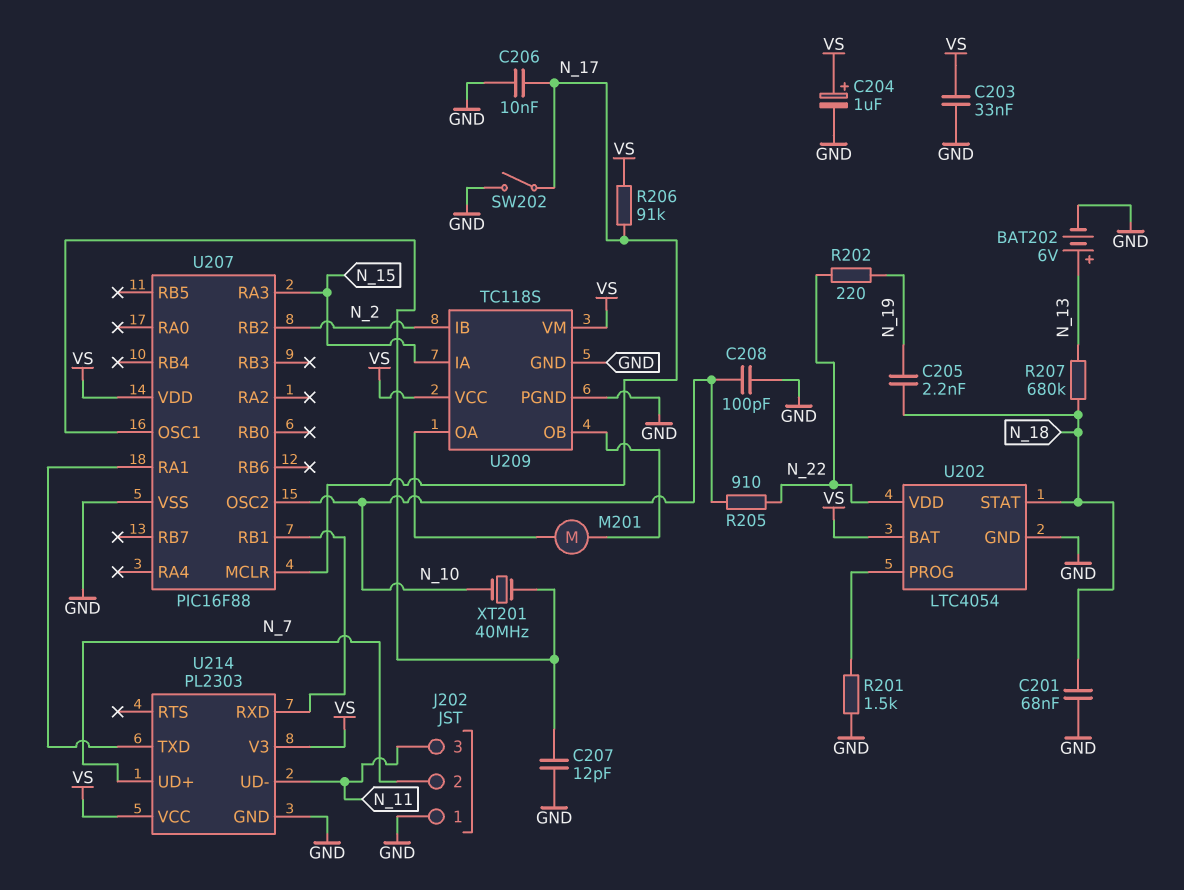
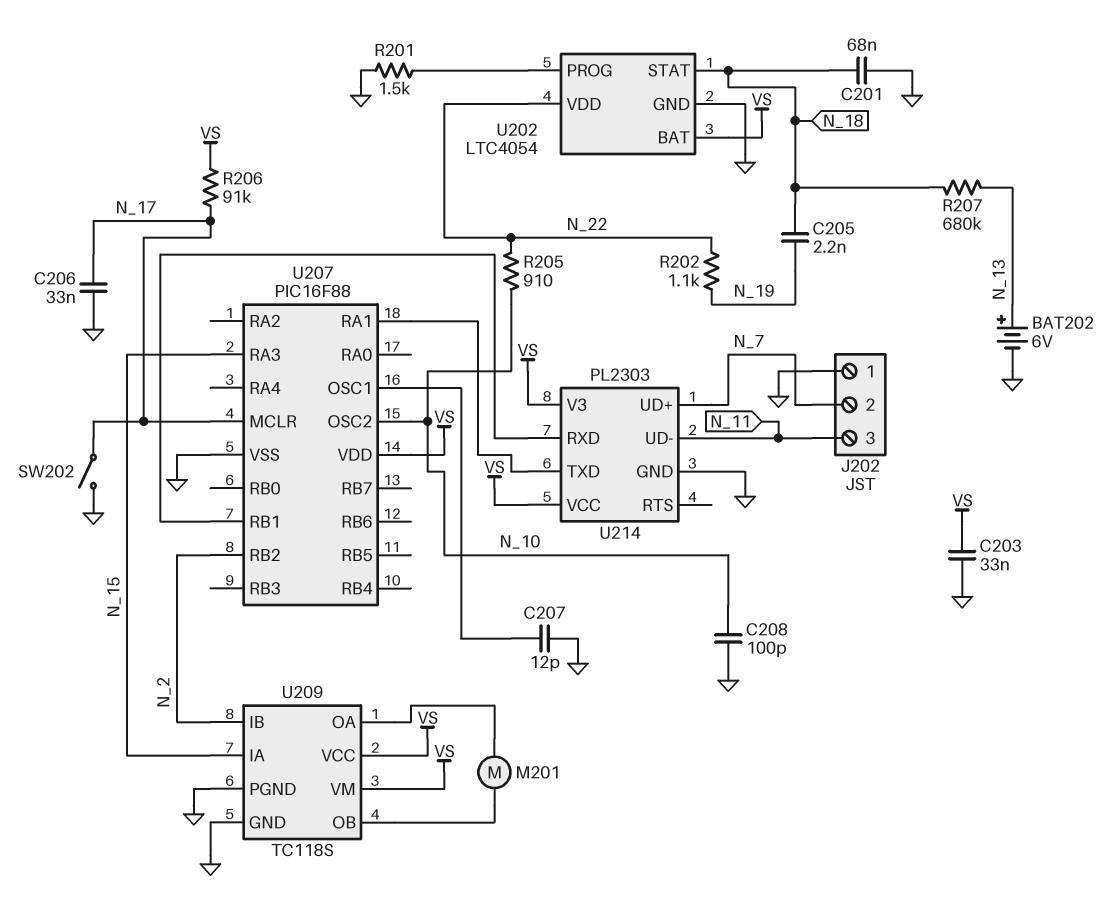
C204: 1uF (plus VS, minus GND) -> none
C206: 10nF (GND, N_17) -> 33nF (GND, N_17)
R202: 220 (N_19, N_22) -> 1.1k (N_19, N_22)
XT201: 40MHz (N_10, U207/OSC1) -> none

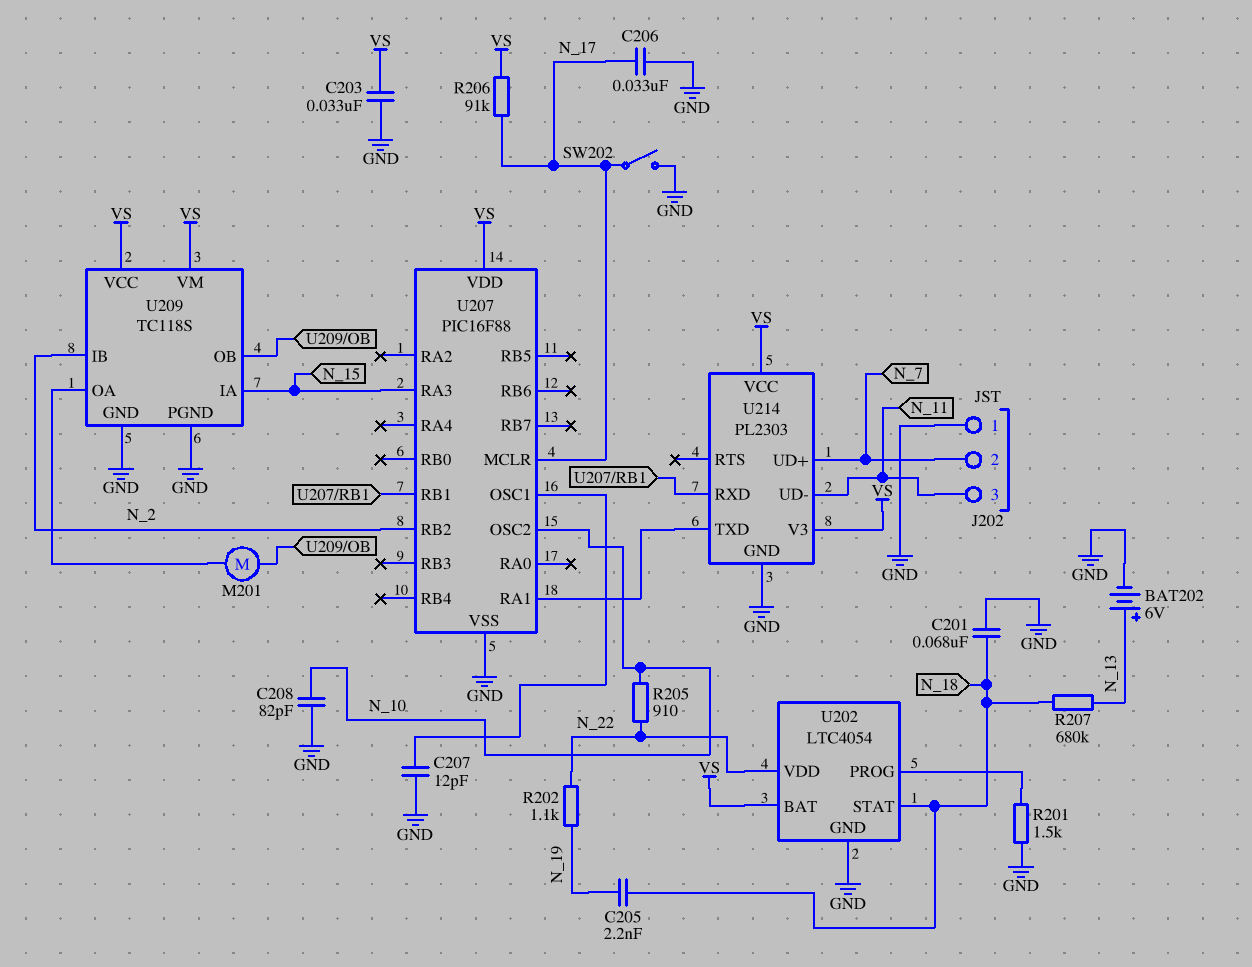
C208: 100pF (GND, N_10) -> 82pF (GND, N_10)

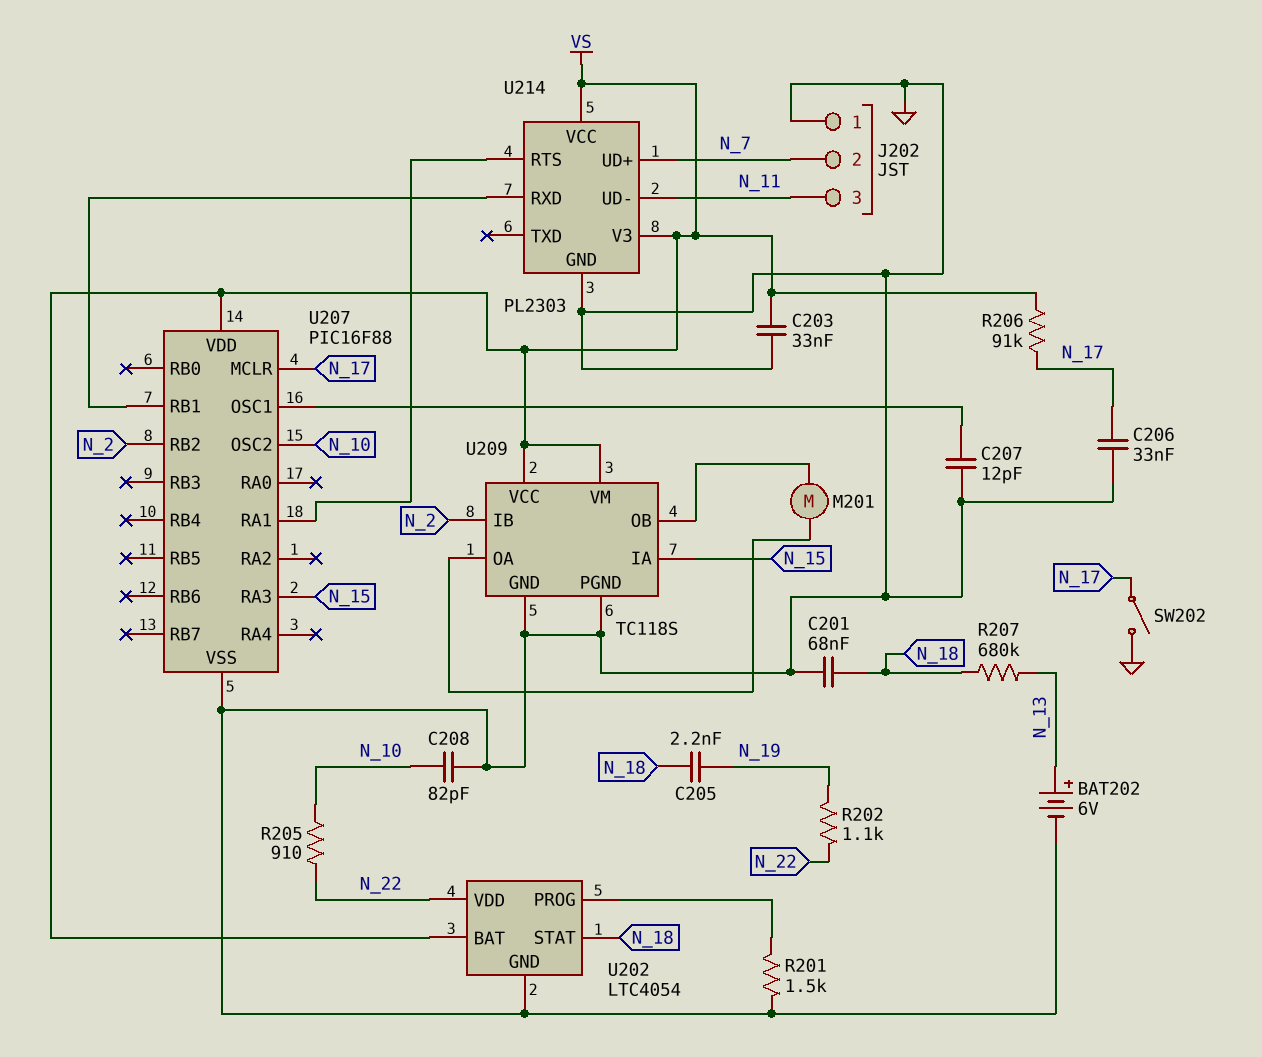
U214 pin RTS: none -> U207/RA1
U214 pin TXD: U207/RA1 -> none

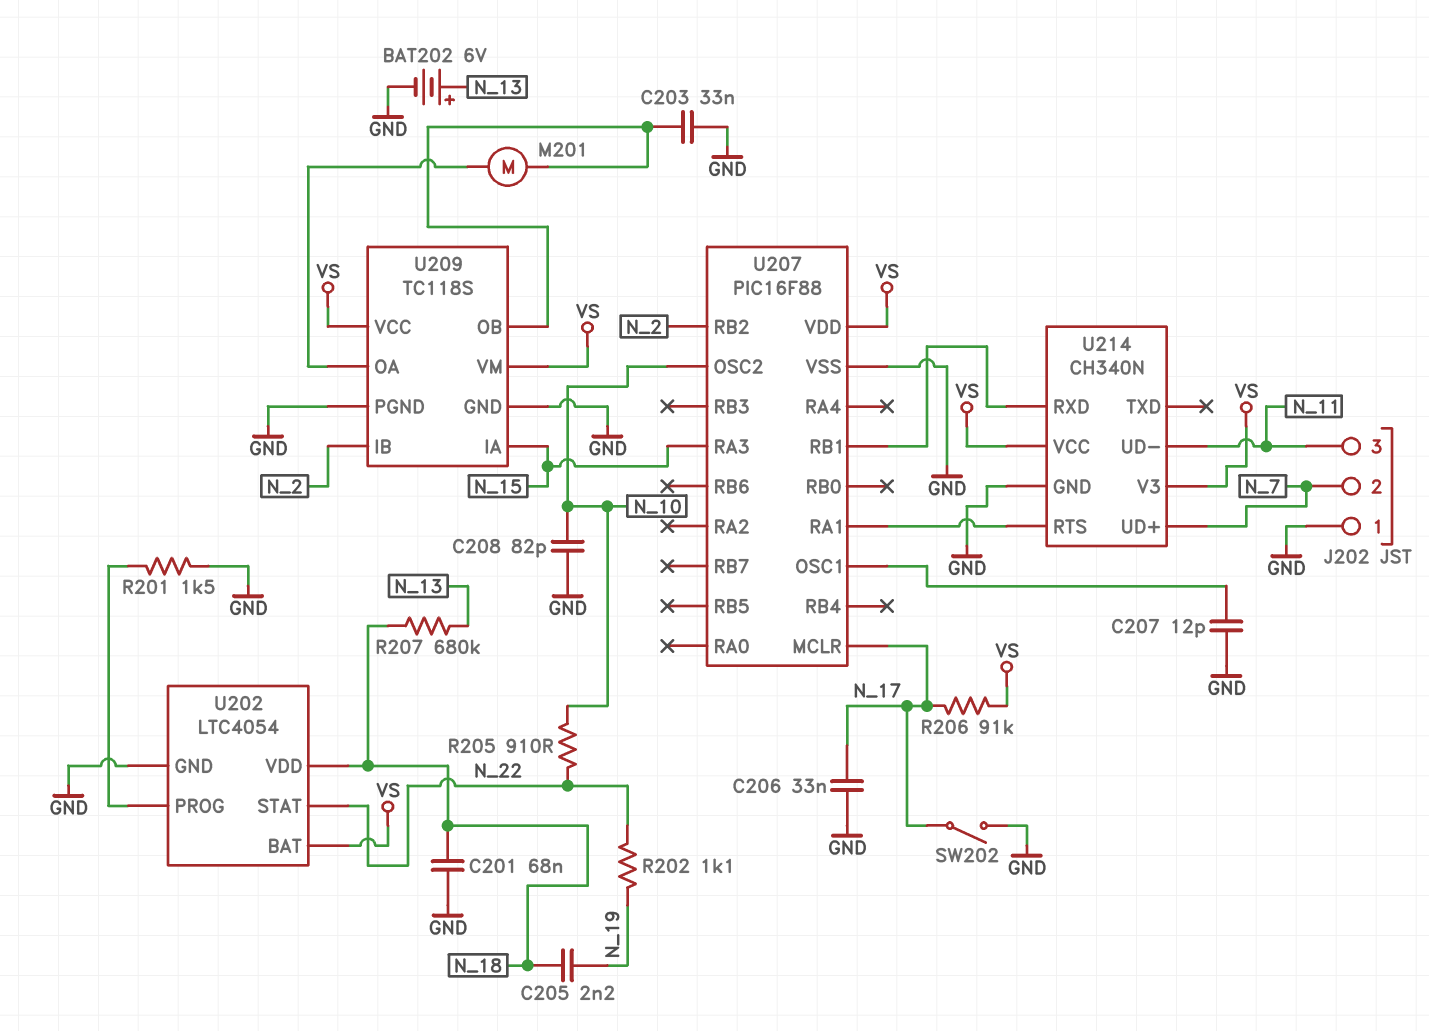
C203: 33nF (GND, VS) -> 33nF (GND, U209/OB)
U202 pin STAT: N_18 -> N_22
U202 pin VDD: N_22 -> N_18
U214: PL2303 -> CH340N

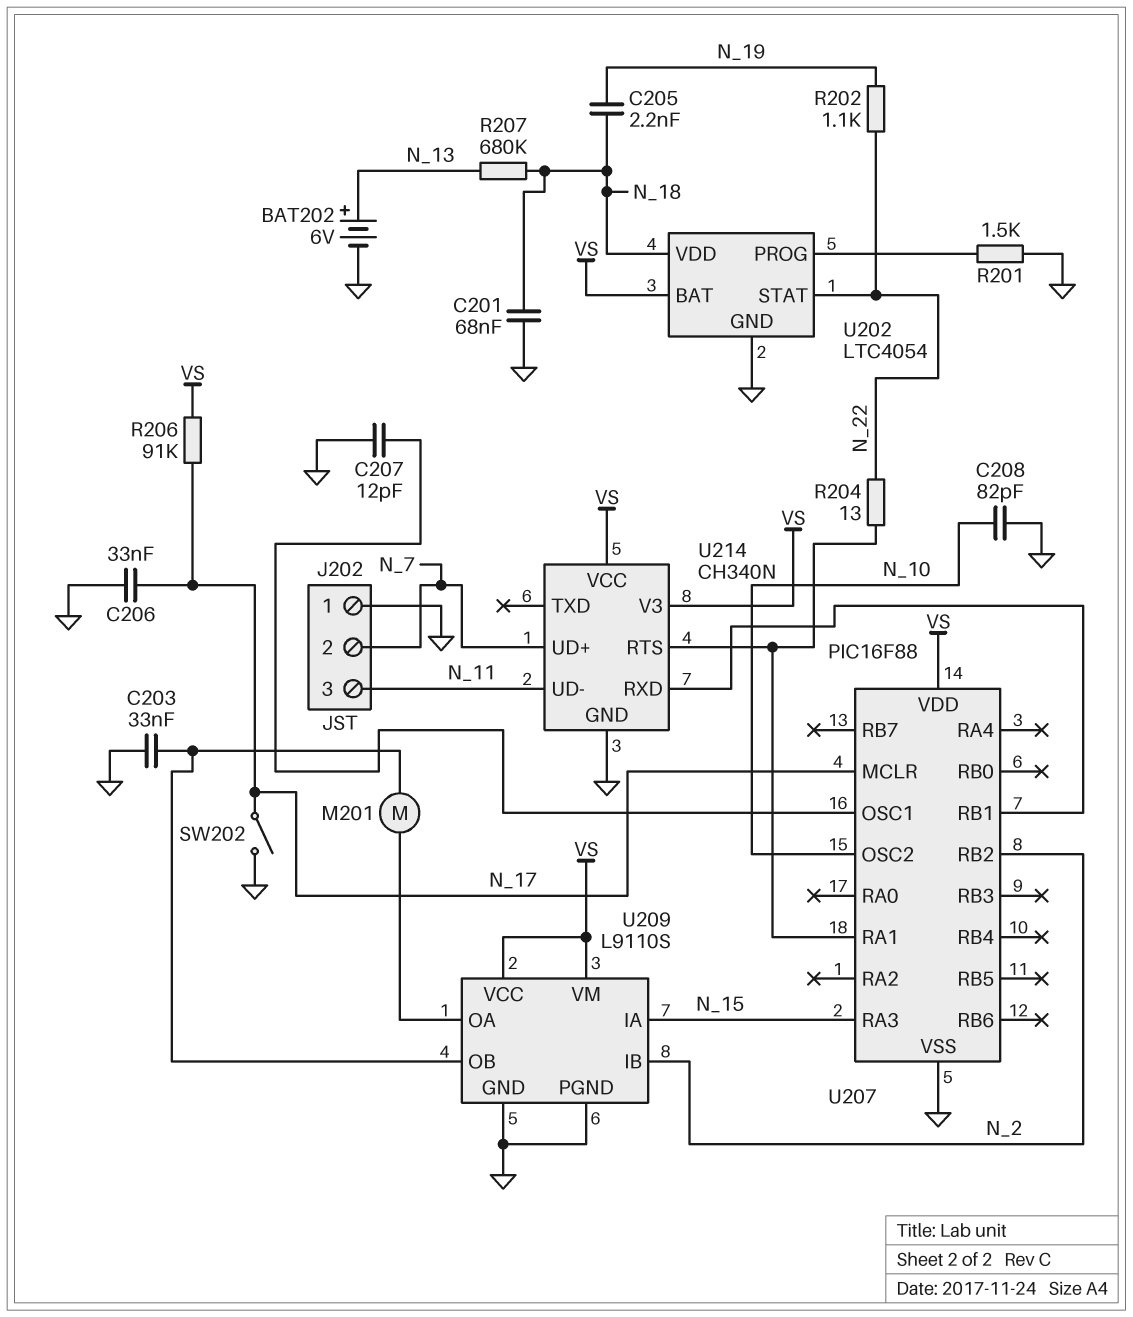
R204: none -> 13 (N_22, U207/RA1)
R205: 910 (N_10, N_22) -> none
U209: TC118S -> L9110S

